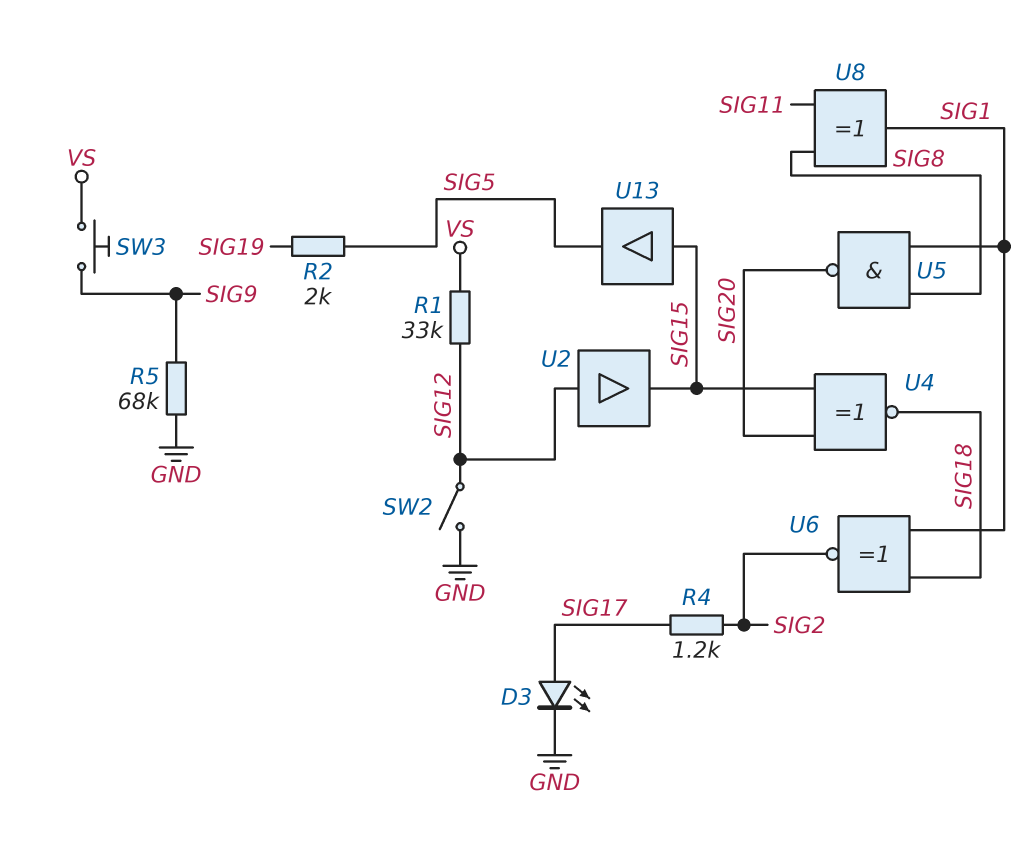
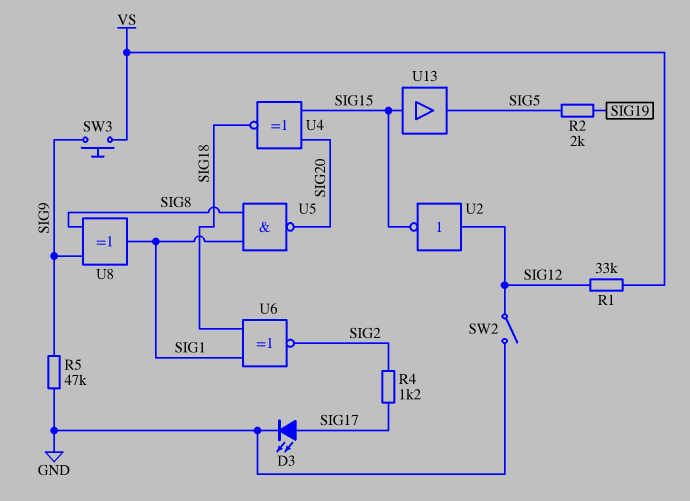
R5: 68k (GND, SIG9) -> 47k (GND, SIG9)
U2: buffer (in SIG12, out SIG15) -> NOT (in SIG12, out SIG15)
U8: XOR (in SIG8, in SIG11, out SIG1) -> XOR (in SIG8, in SIG9, out SIG1)

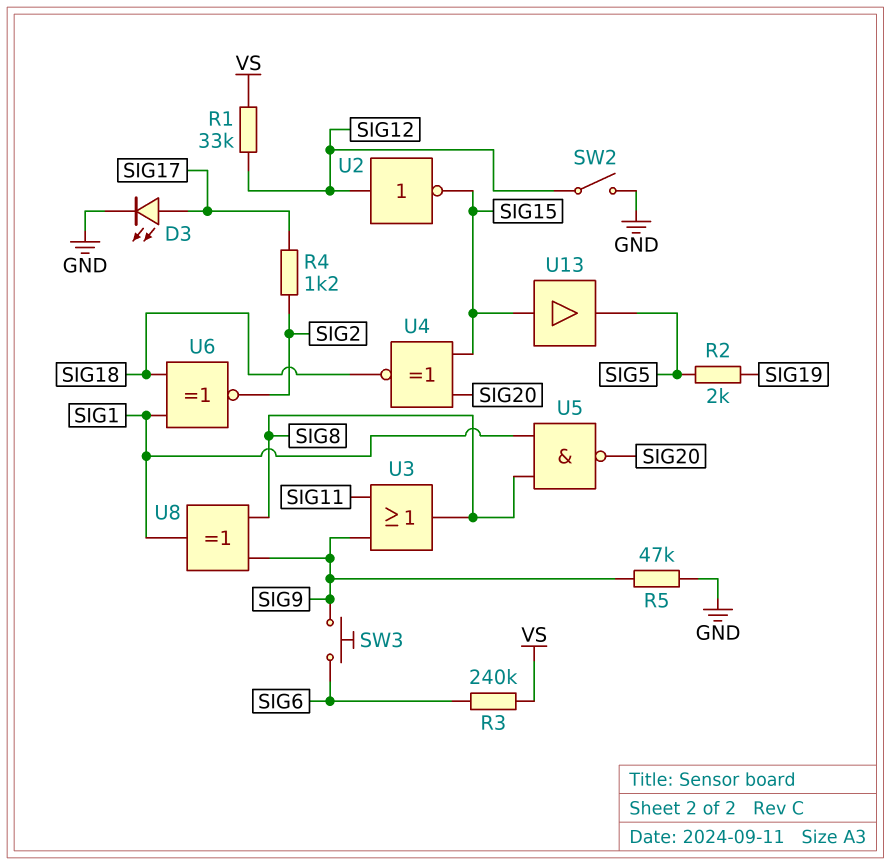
R3: none -> 240k (SIG6, VS)
SW3: button (SIG9, VS) -> button (SIG6, SIG9)
U3: none -> OR (in SIG9, in SIG11, out SIG8)

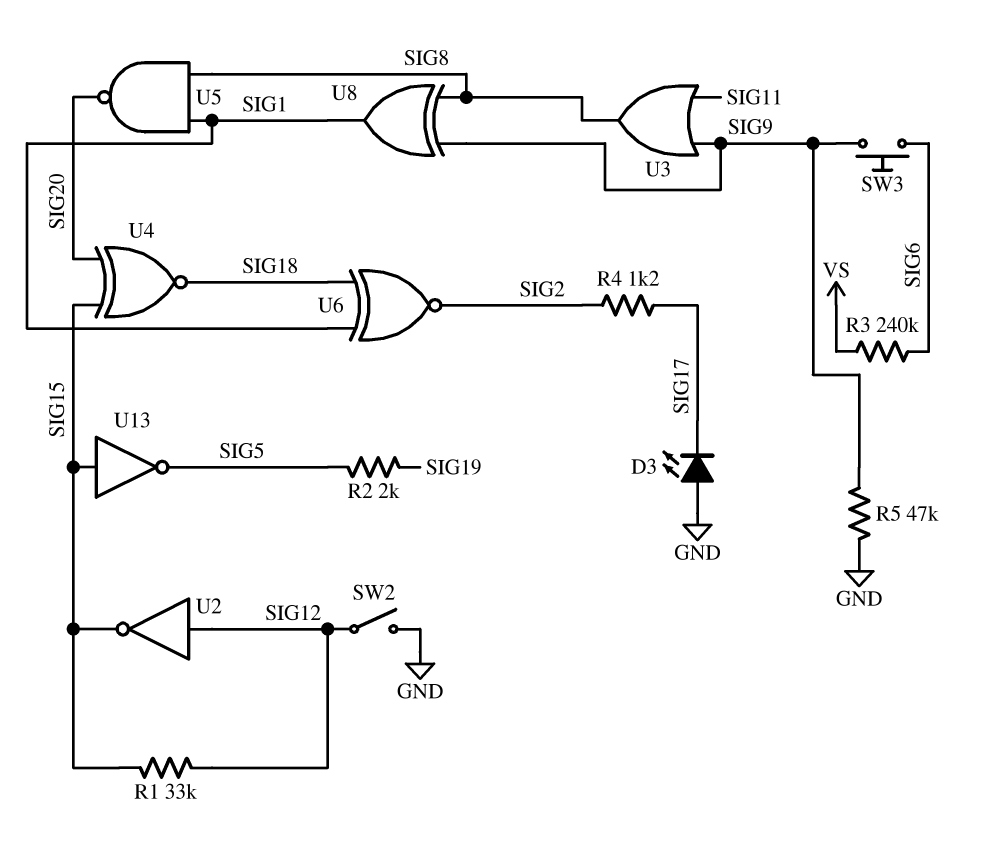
D3: LED (A SIG17, K GND) -> LED (A GND, K SIG17)
R1: 33k (SIG12, VS) -> 33k (SIG12, SIG15)
U13: buffer (in SIG15, out SIG5) -> NOT (in SIG15, out SIG5)

